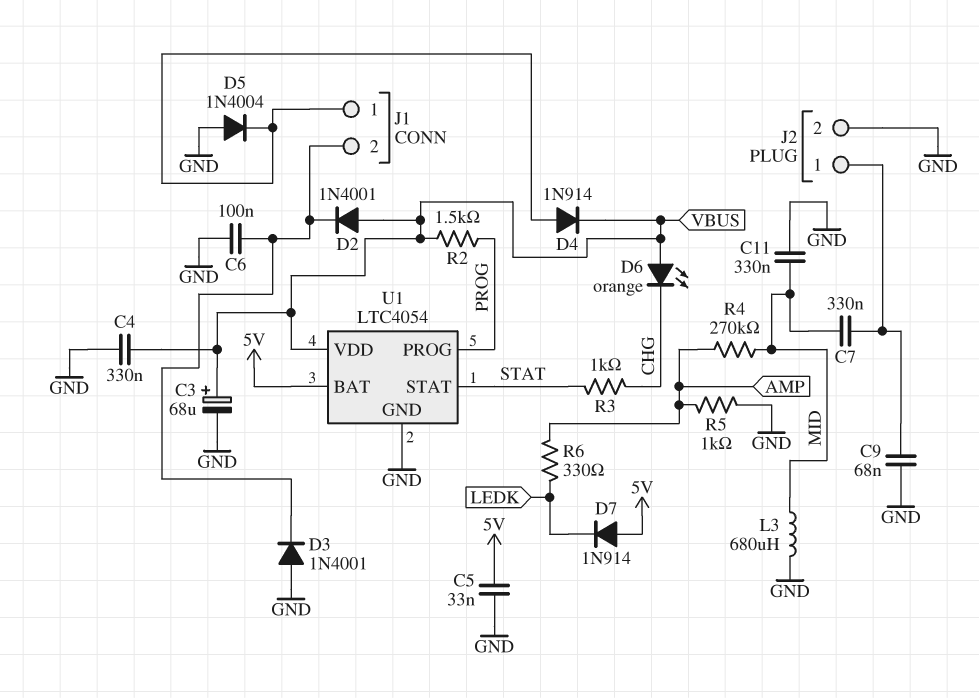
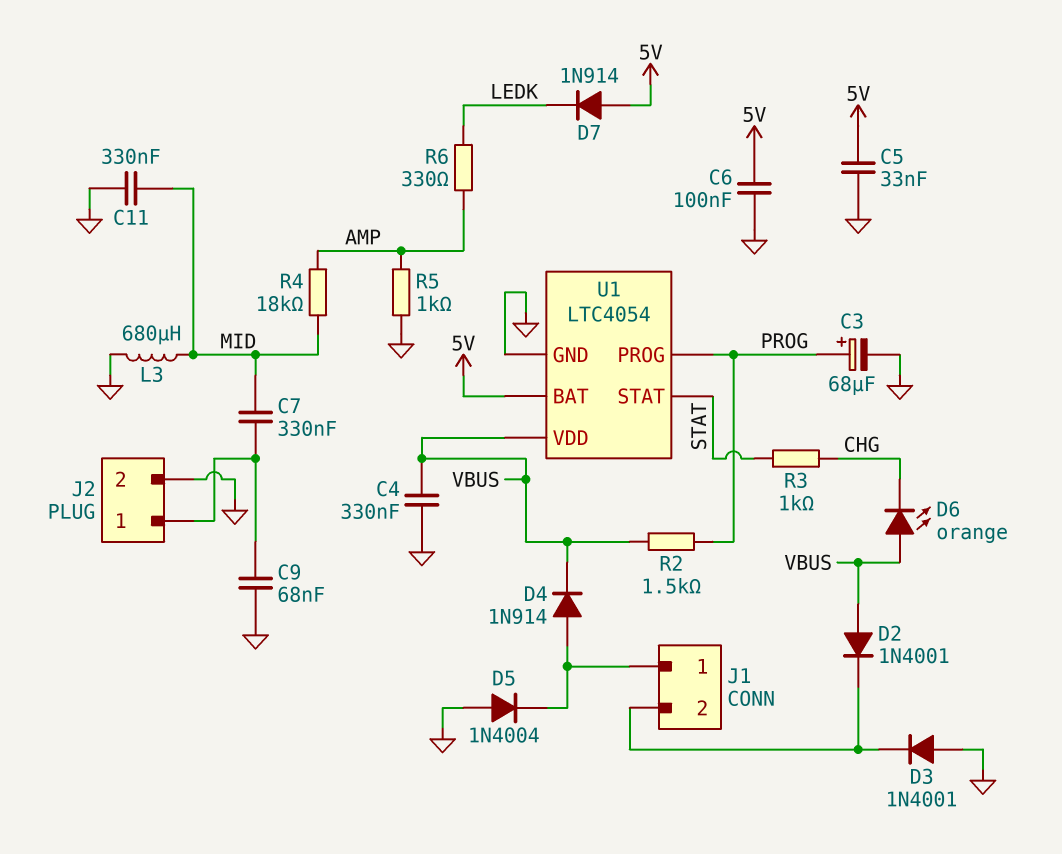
C3: 68uF (plus VBUS, minus GND) -> 68uF (plus PROG, minus GND)
C6: 100nF (GND, J1/2) -> 100nF (5V, GND)
R4: 270k (AMP, MID) -> 18k (AMP, MID)

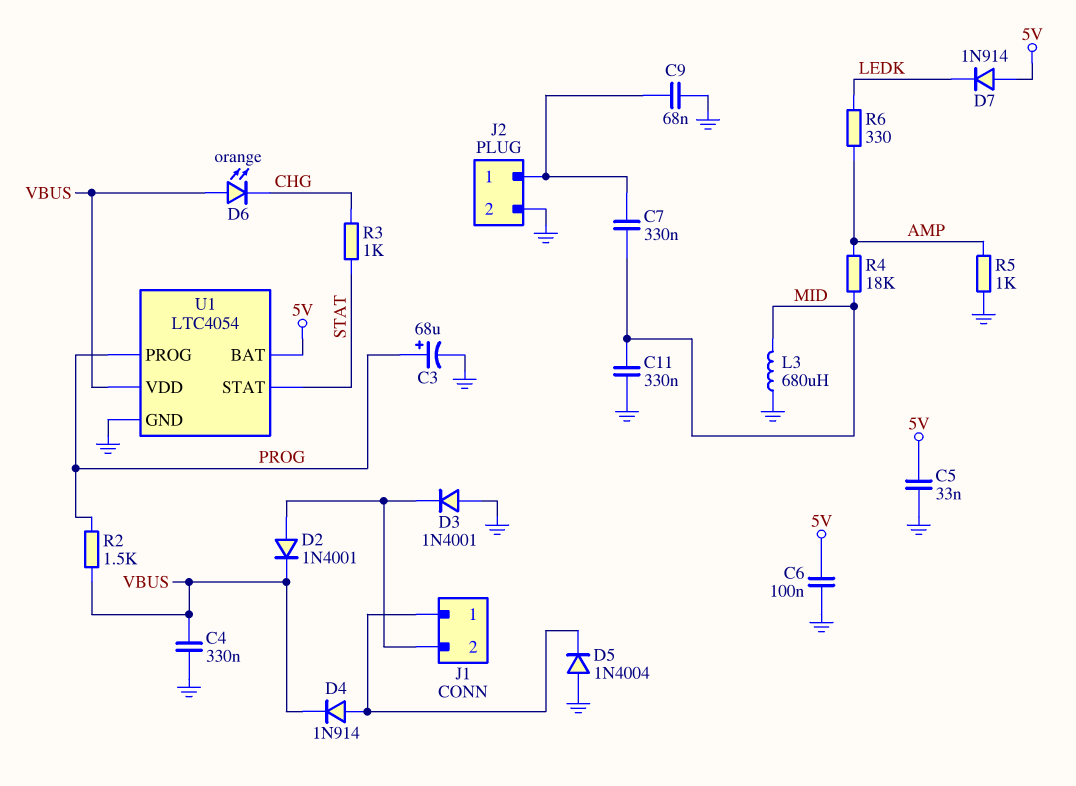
D2: diode 1N4001 (A VBUS, K J1/2) -> diode 1N4001 (A J1/2, K VBUS)

